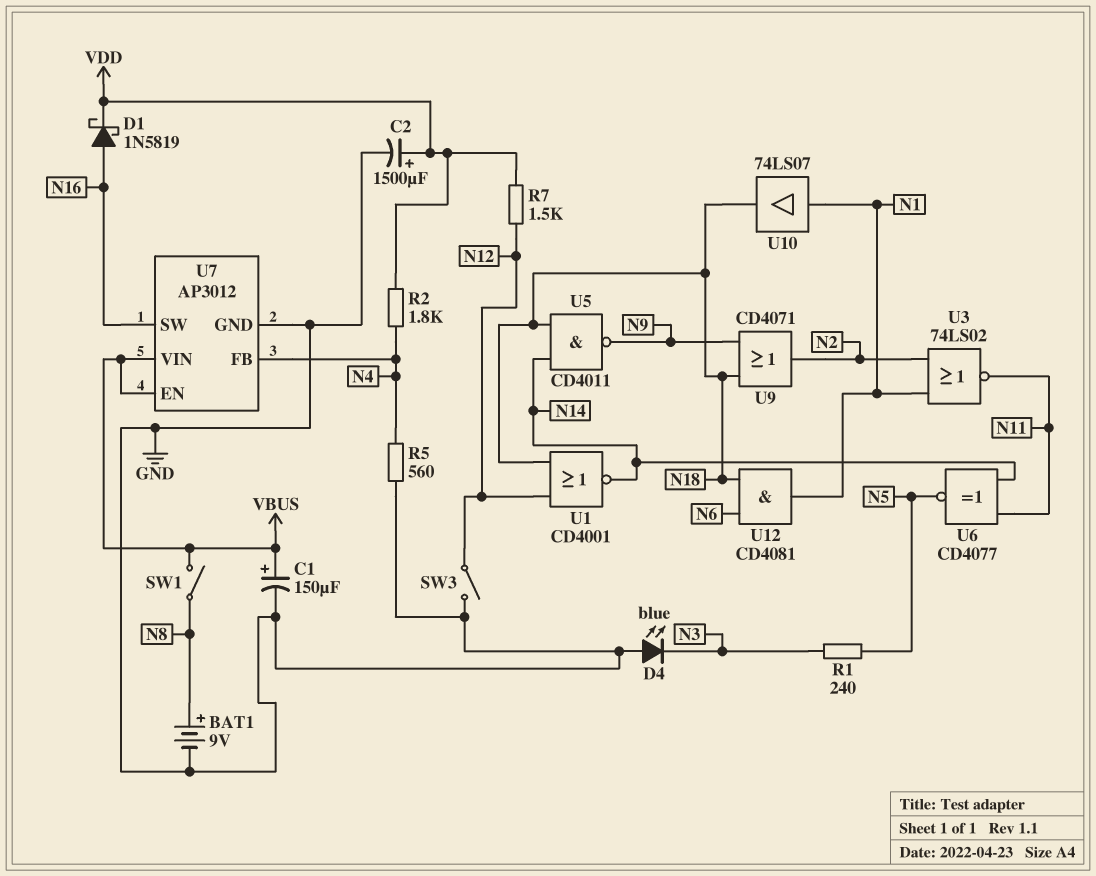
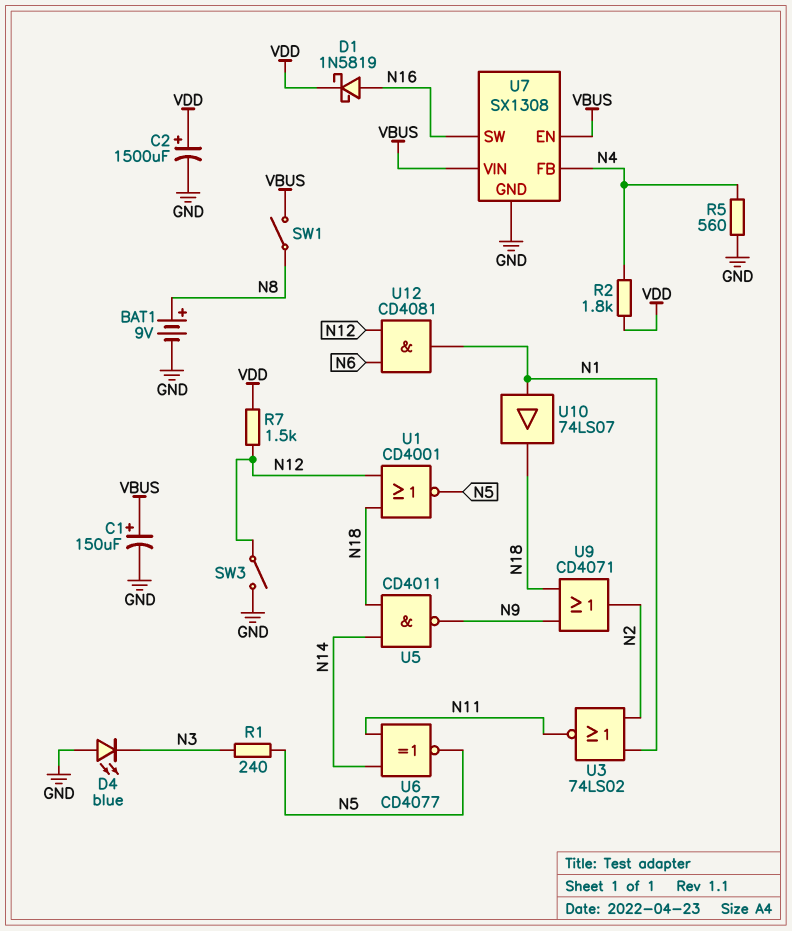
U1: NOR CD4001 (in N12, in N18, out N14) -> NOR CD4001 (in N12, in N18, out N5)
U7: AP3012 -> SX1308
U12: AND CD4081 (in N6, in N18, out N1) -> AND CD4081 (in N6, in N12, out N1)

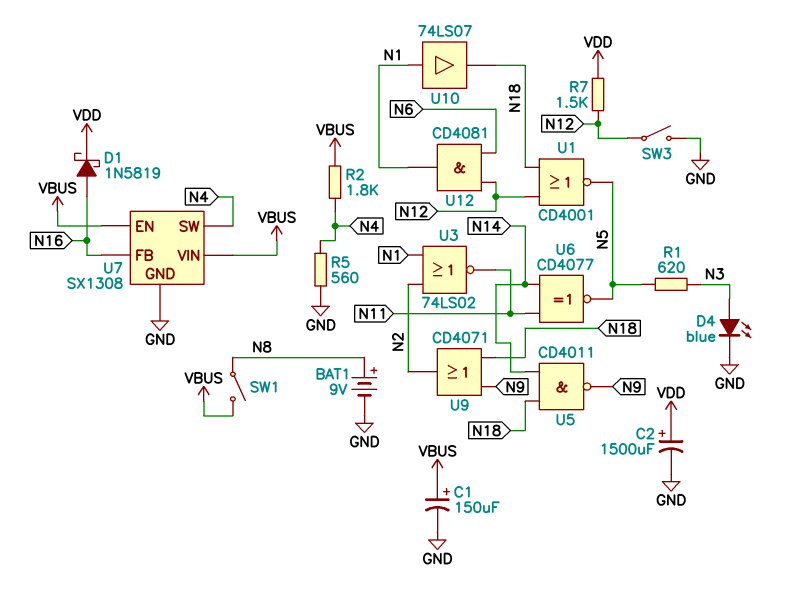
D4: LED blue (A GND, K N3) -> LED blue (A N3, K GND)
R1: 240 (N3, N5) -> 620 (N3, N5)
R2: 1.8k (N4, VDD) -> 1.8k (N4, VBUS)
U7 pin FB: N4 -> N16
U7 pin SW: N16 -> N4

